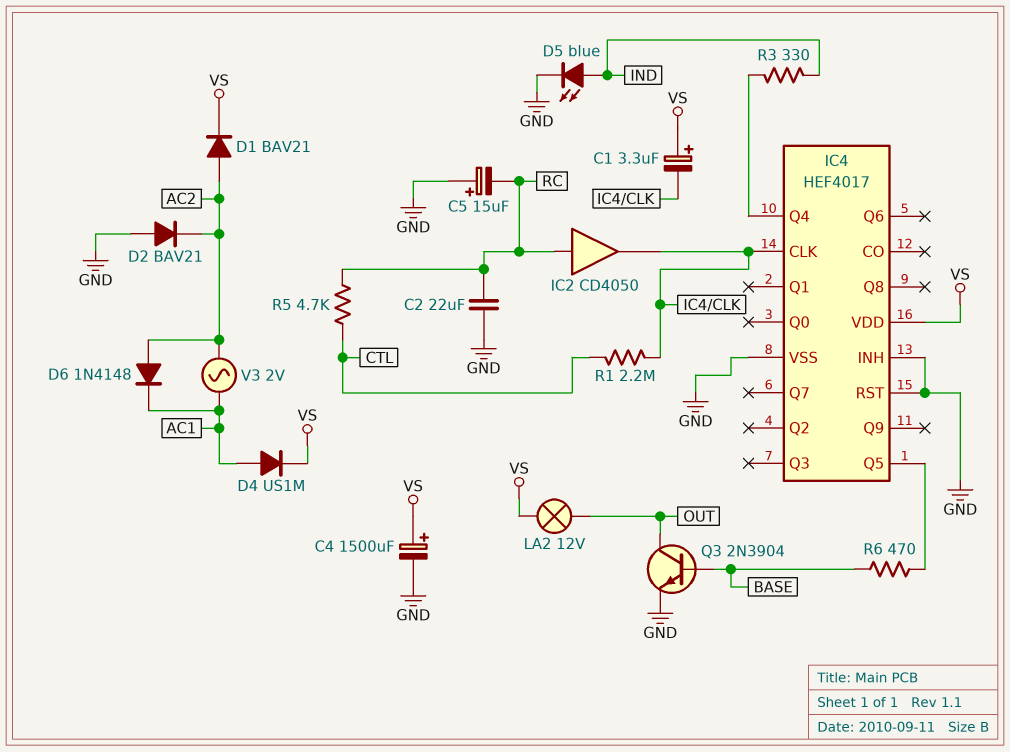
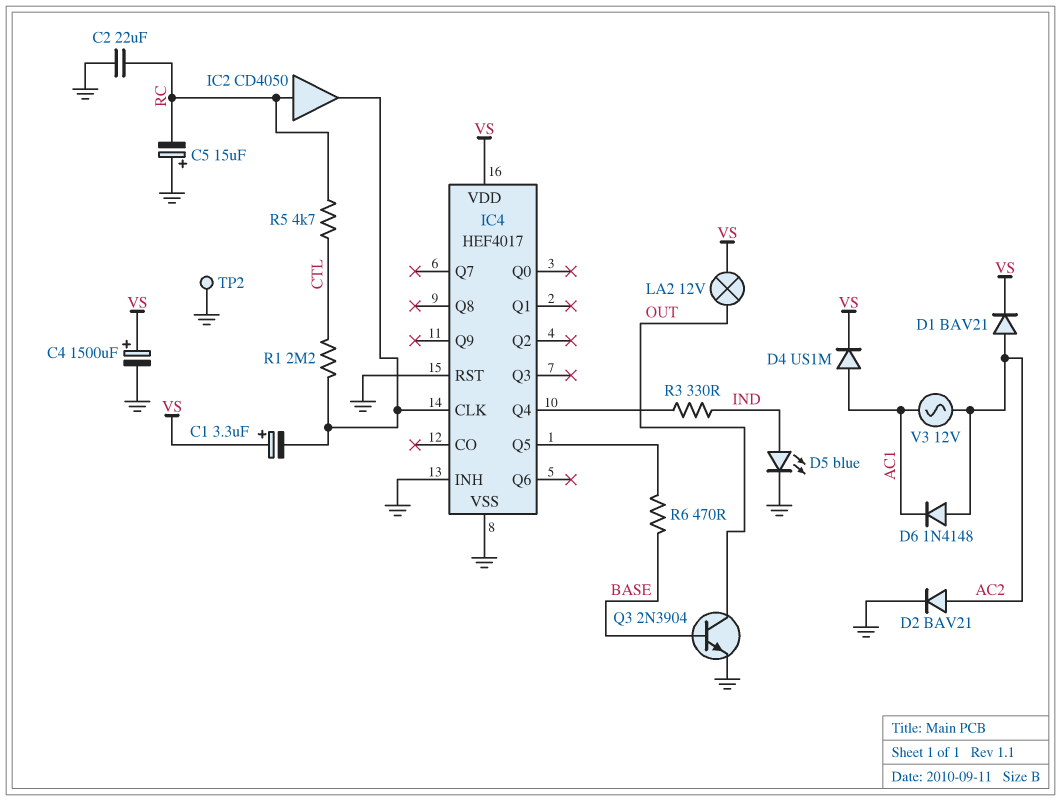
D2: diode BAV21 (A GND, K AC2) -> diode BAV21 (A AC2, K GND)
TP2: none -> test point (GND)
V3: AC 2V (AC1, AC2) -> AC 12V (AC1, AC2)

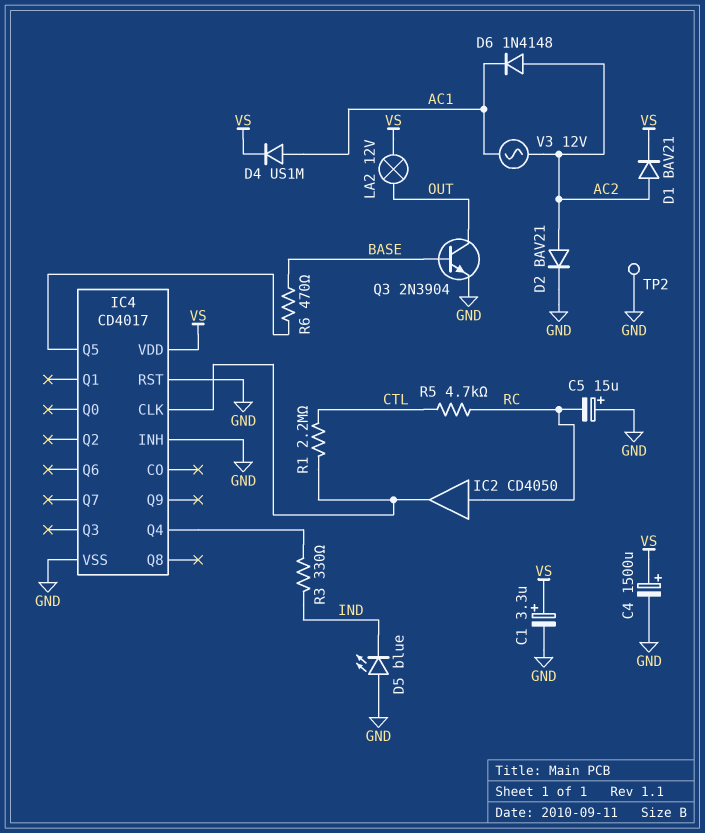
C1: 3.3uF (plus VS, minus IC4/CLK) -> 3.3uF (plus VS, minus GND)
C2: 22uF (GND, RC) -> none
D5: LED blue (A IND, K GND) -> LED blue (A GND, K IND)
IC4: HEF4017 -> CD4017

